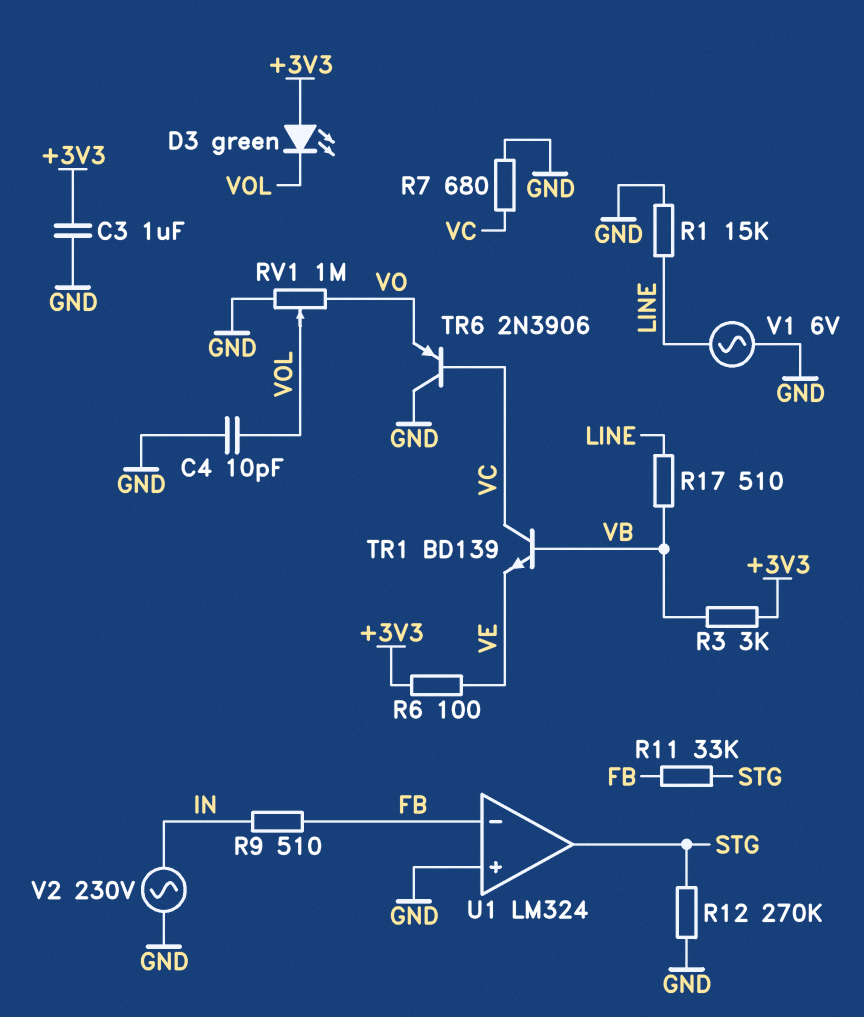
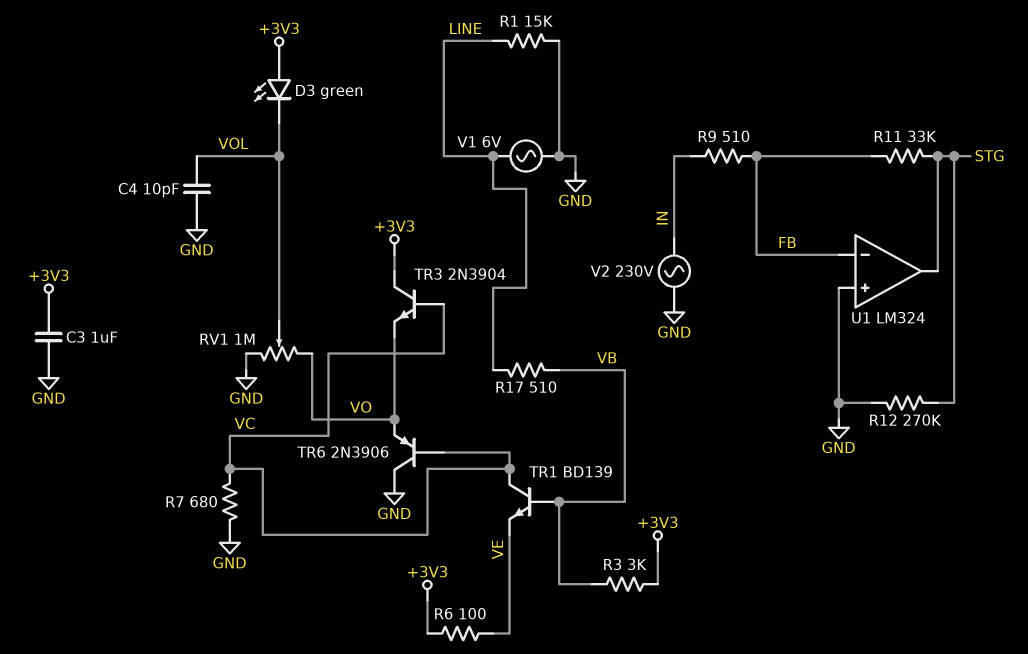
TR3: none -> NPN 2N3904 (B VC, C +3V3, E VO)

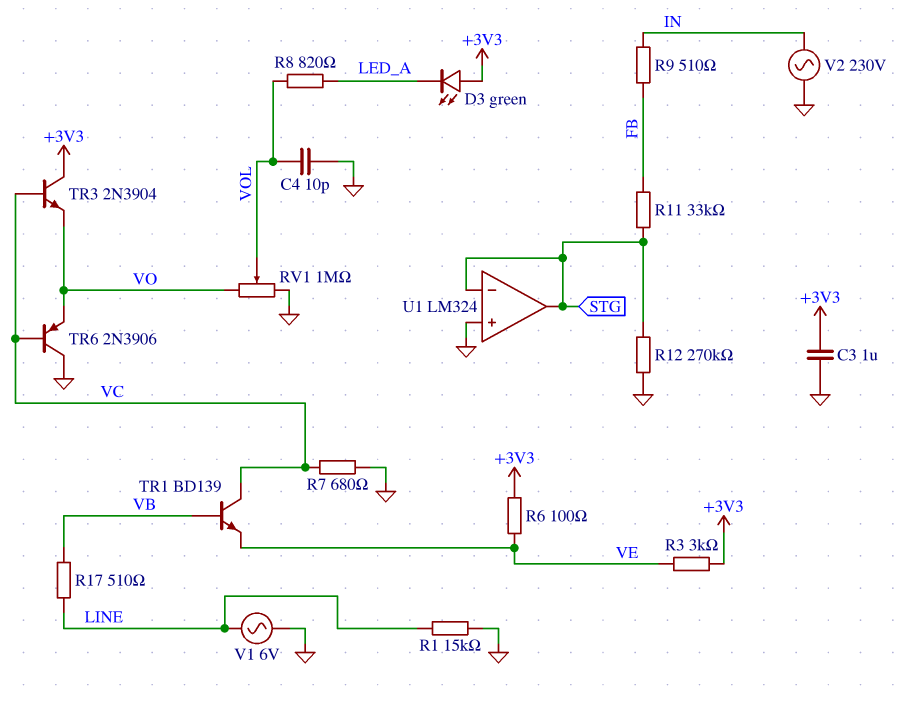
D3: LED green (A +3V3, K VOL) -> LED green (A +3V3, K LED_A)
R3: 3k (+3V3, VB) -> 3k (+3V3, VE)
R8: none -> 820 (LED_A, VOL)
U1 pin in-: FB -> STG

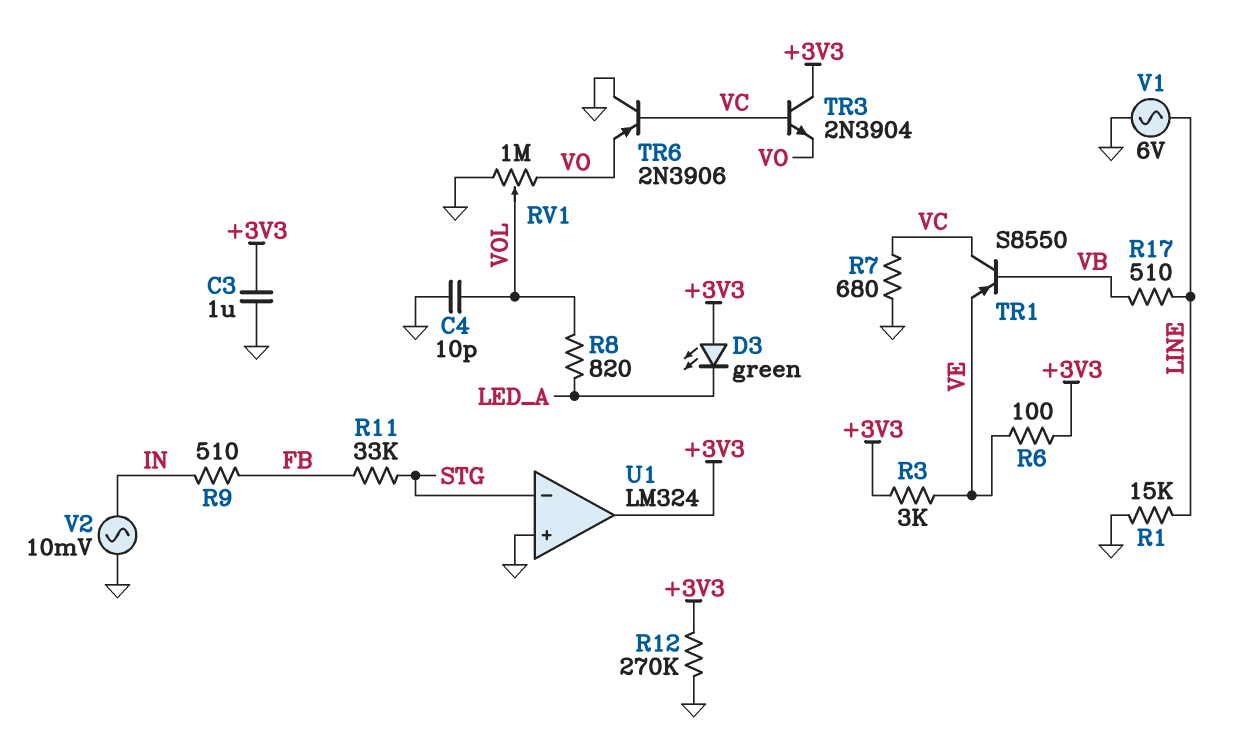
R12: 270k (GND, STG) -> 270k (+3V3, GND)
TR1: NPN BD139 (B VB, C VC, E VE) -> PNP S8550 (B VB, C VC, E VE)
U1 pin out: STG -> +3V3
V2: AC 230V (GND, IN) -> AC 10mV (GND, IN)

